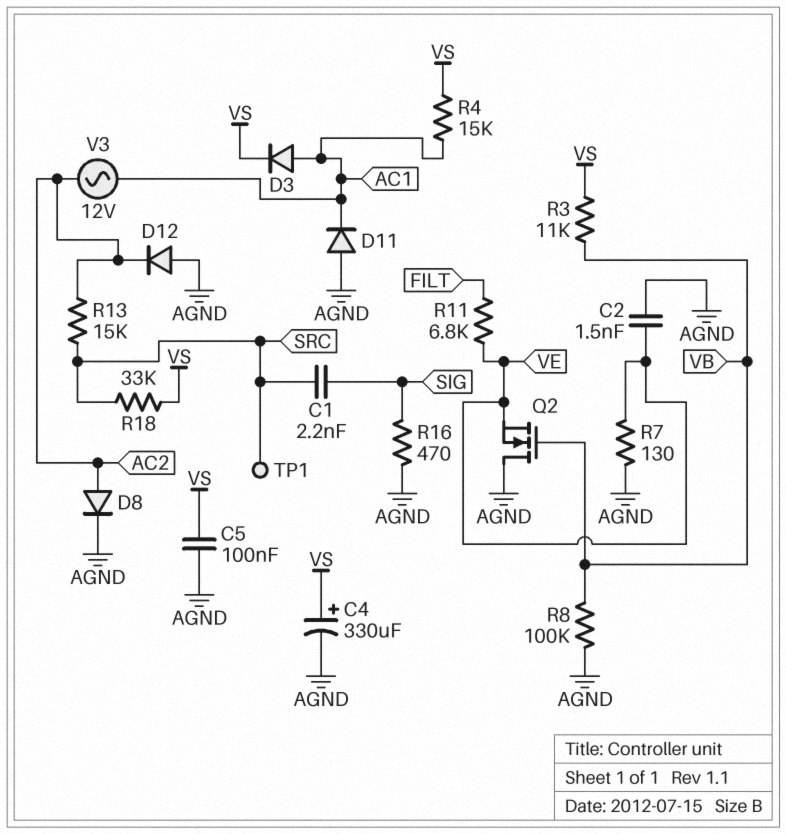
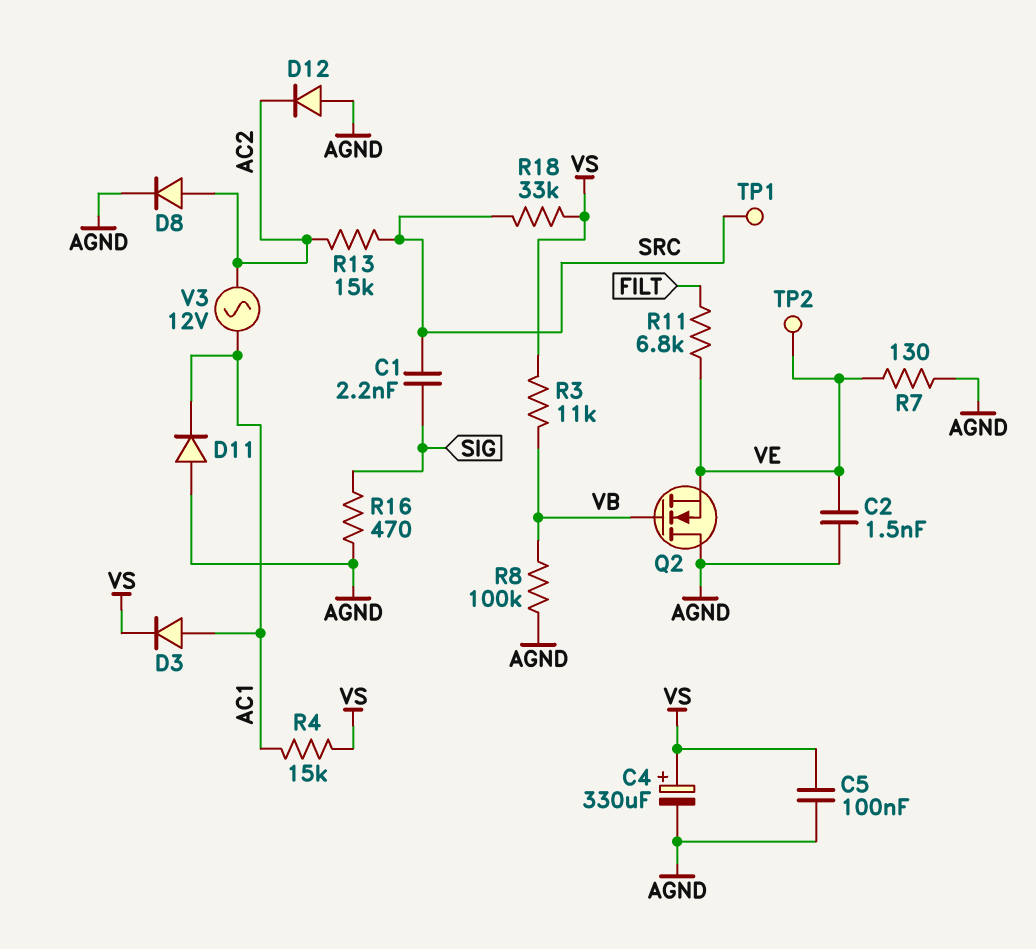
TP2: none -> test point (VE)

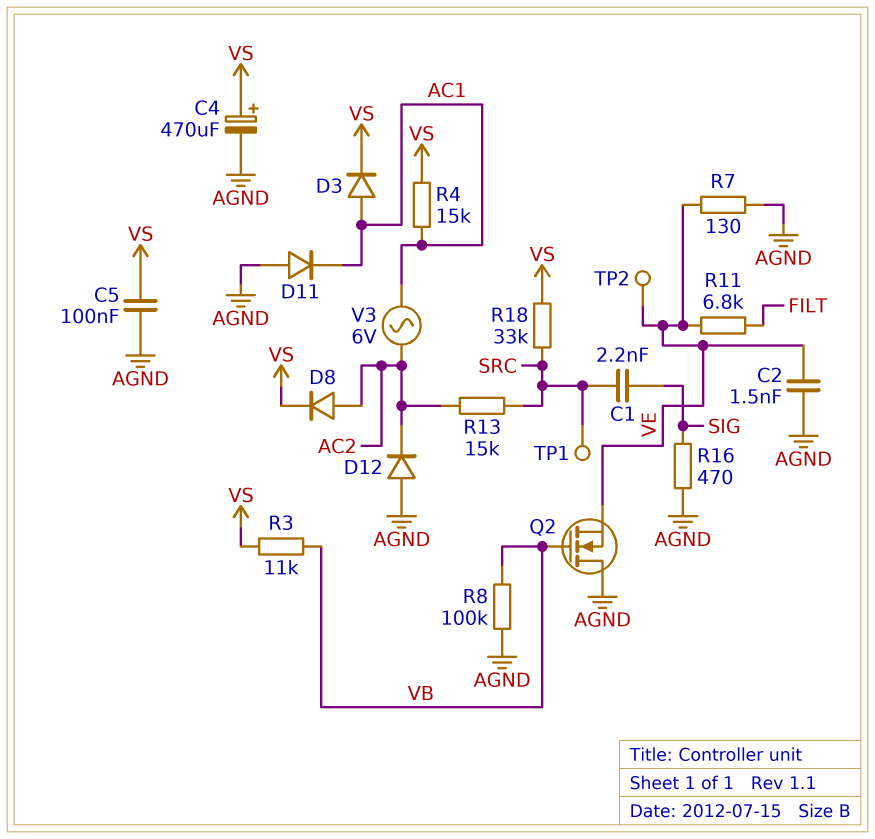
C4: 330uF (plus VS, minus AGND) -> 470uF (plus VS, minus AGND)
D8: diode (A AC2, K AGND) -> diode (A AC2, K VS)
V3: AC 12V (AC1, AC2) -> AC 6V (AC1, AC2)

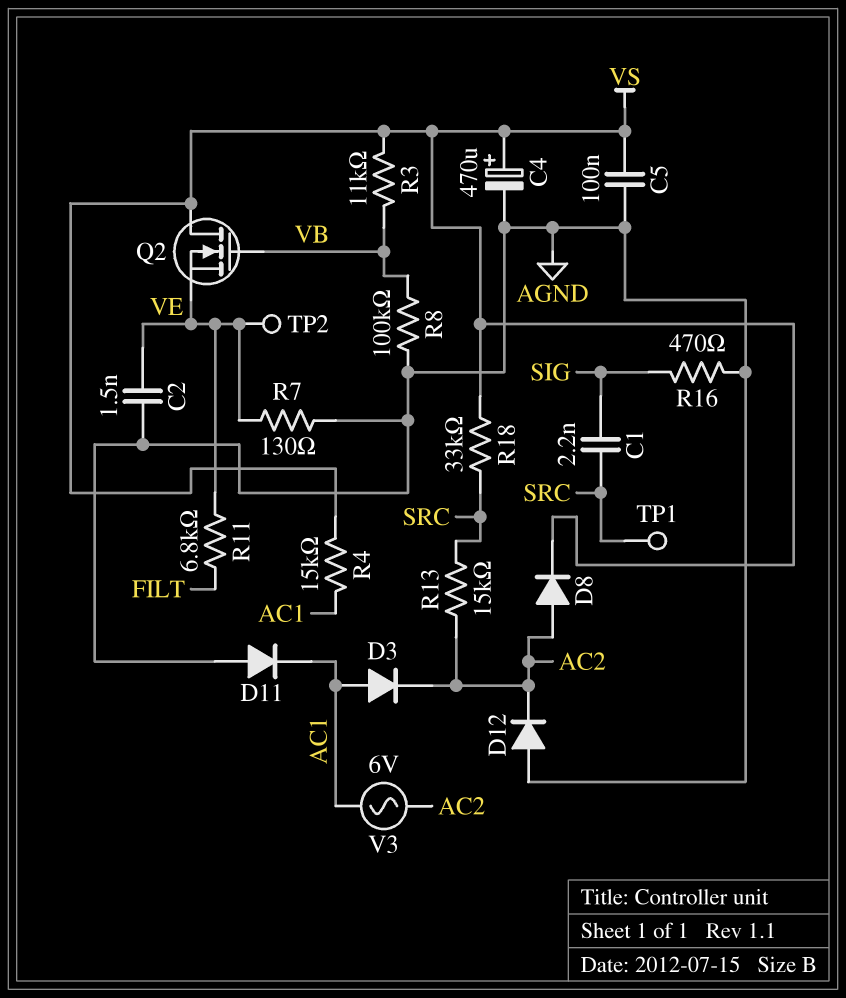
D3: diode (A AC1, K VS) -> diode (A AC1, K AC2)
Q2: NMOS (G VB, D AGND, S VE) -> NMOS (G VB, D VS, S VE)

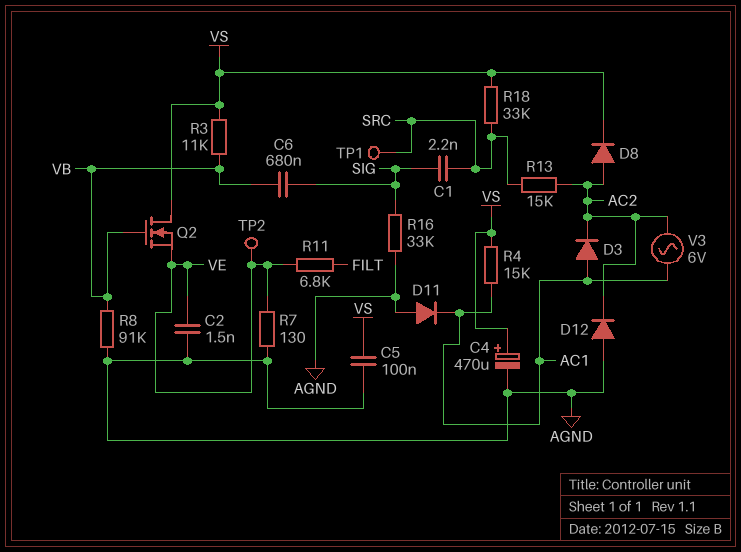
C6: none -> 680nF (SIG, VB)
R8: 100k (AGND, VB) -> 91k (AGND, VB)
R16: 470 (AGND, SIG) -> 33k (AGND, SIG)

